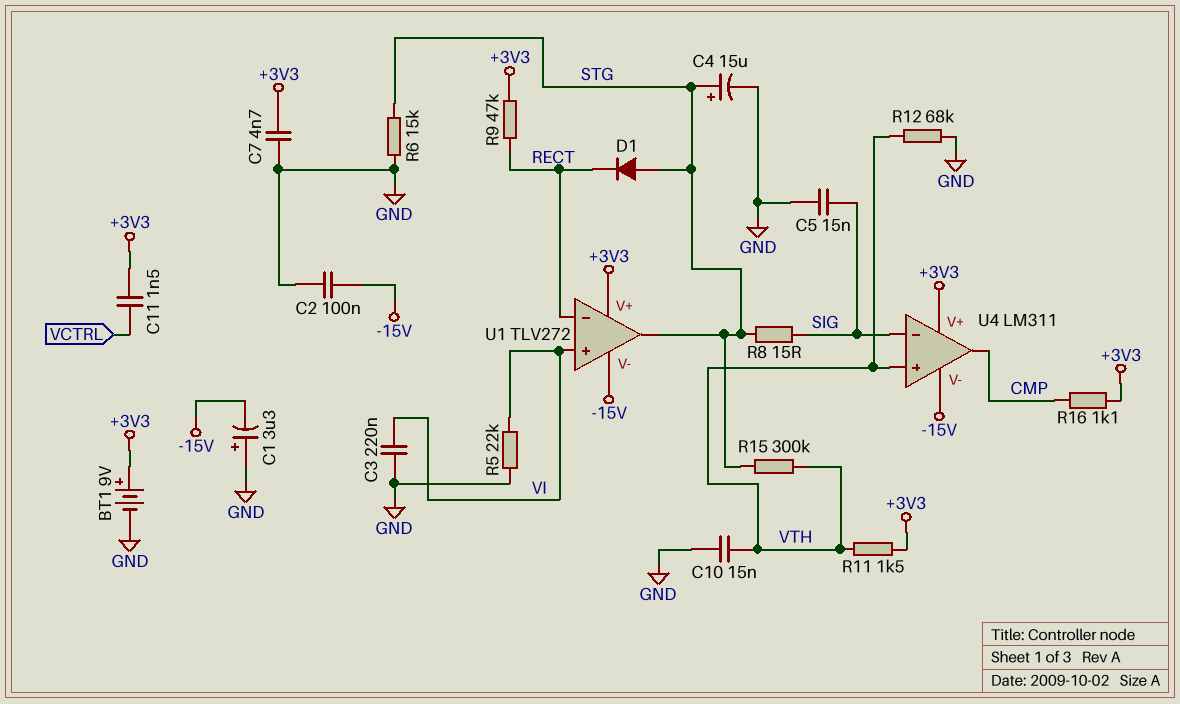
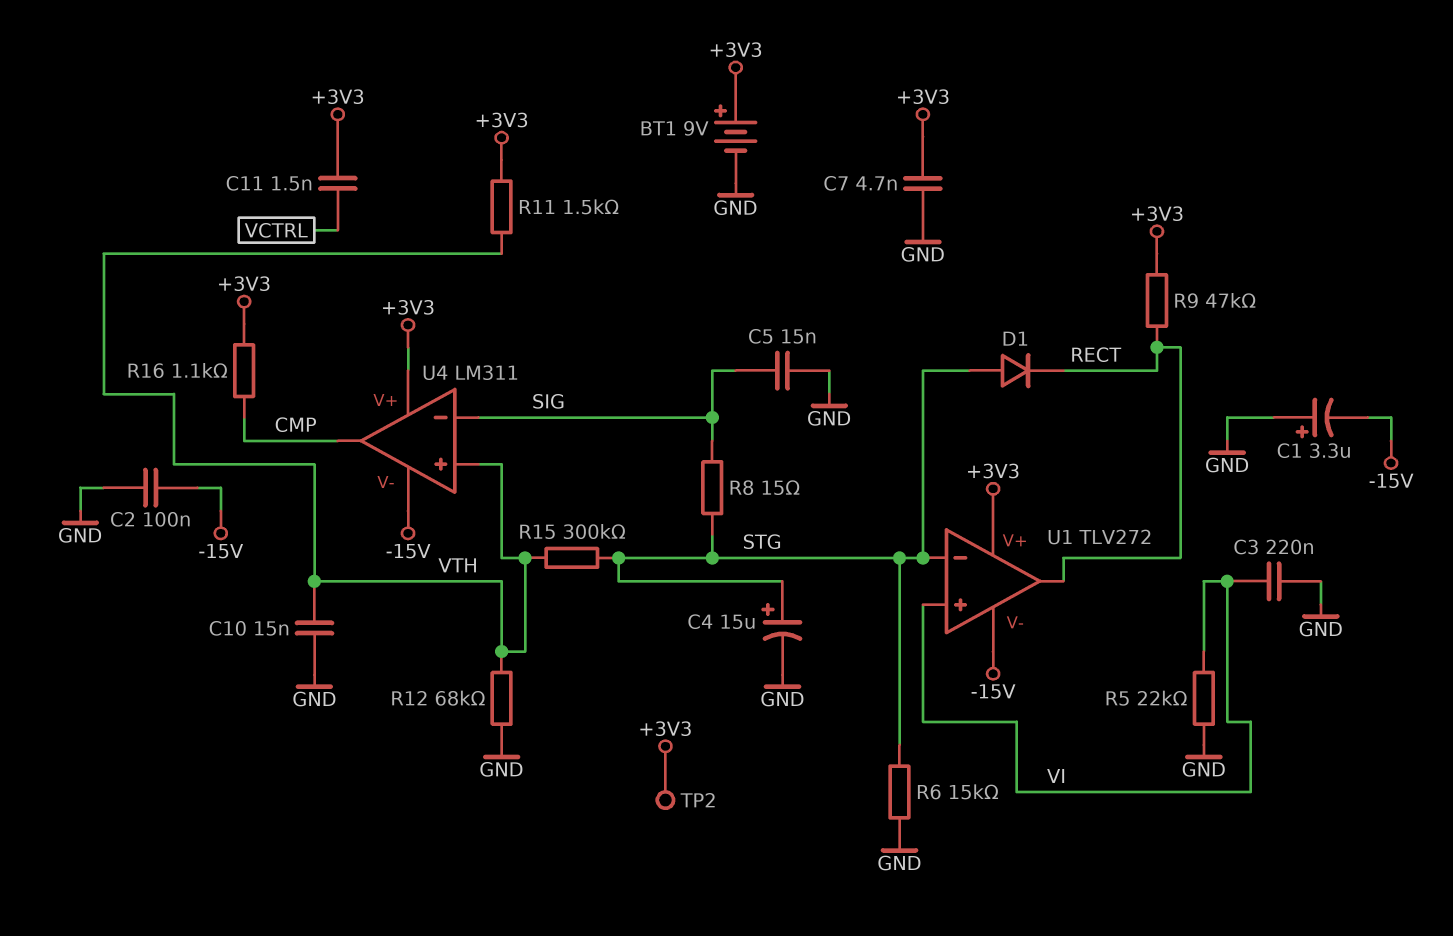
TP2: none -> test point (+3V3)
U1 pin in-: RECT -> STG
U1 pin out: STG -> RECT

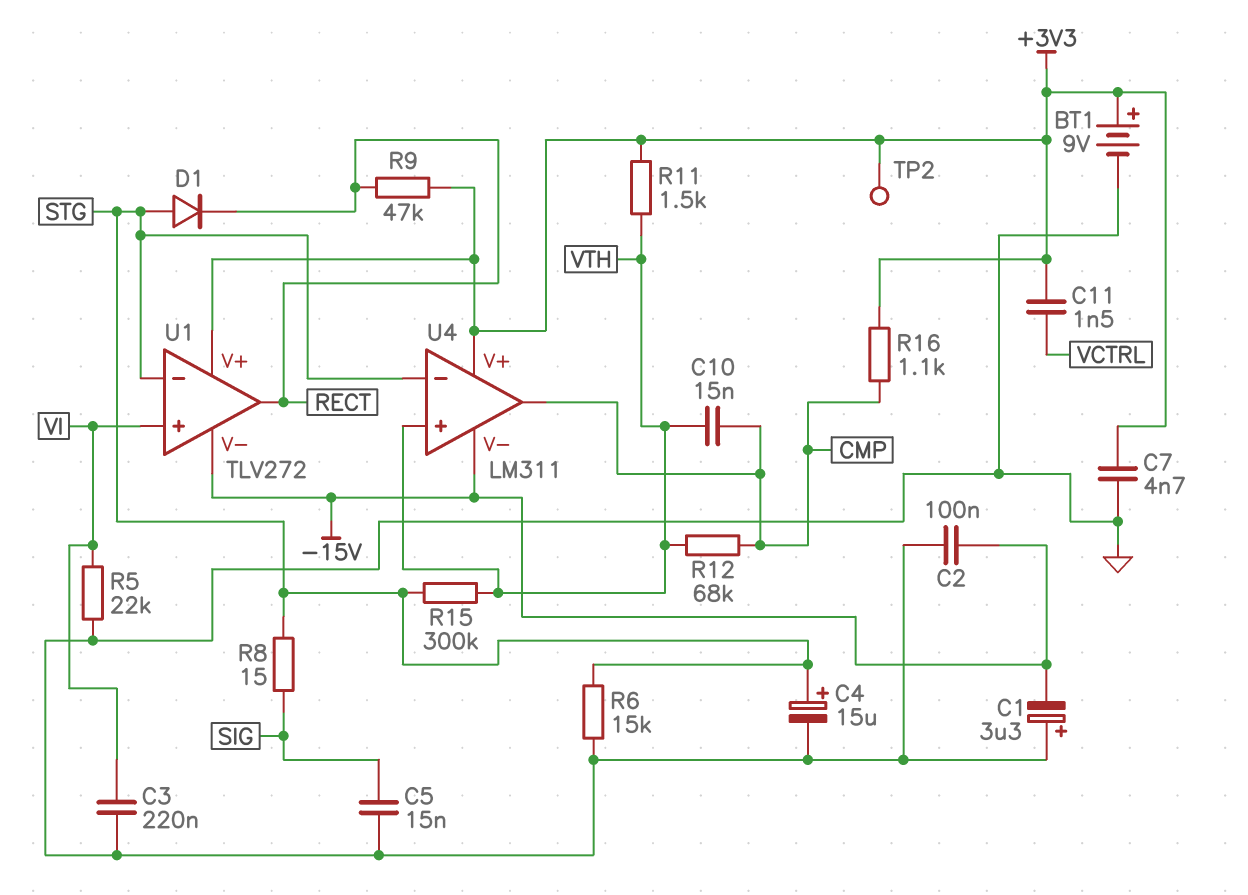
C10: 15nF (GND, VTH) -> 15nF (CMP, VTH)
R12: 68k (GND, VTH) -> 68k (CMP, VTH)
U4 pin in-: SIG -> STG

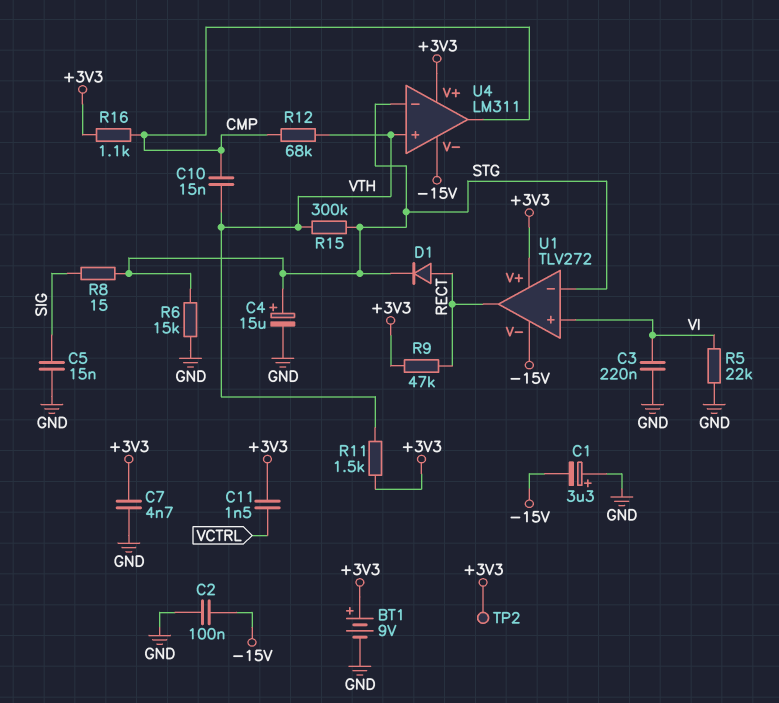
D1: diode (A STG, K RECT) -> diode (A RECT, K STG)

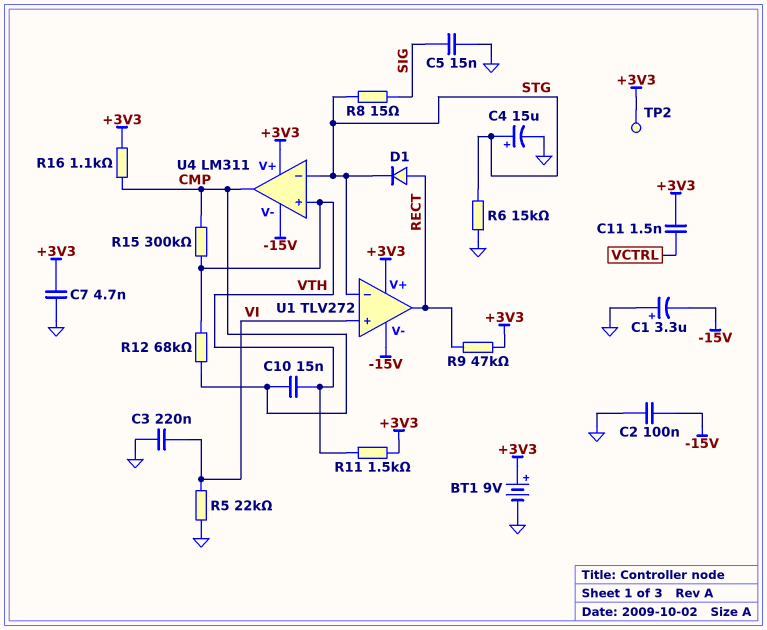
R15: 300k (STG, VTH) -> 300k (CMP, VTH)

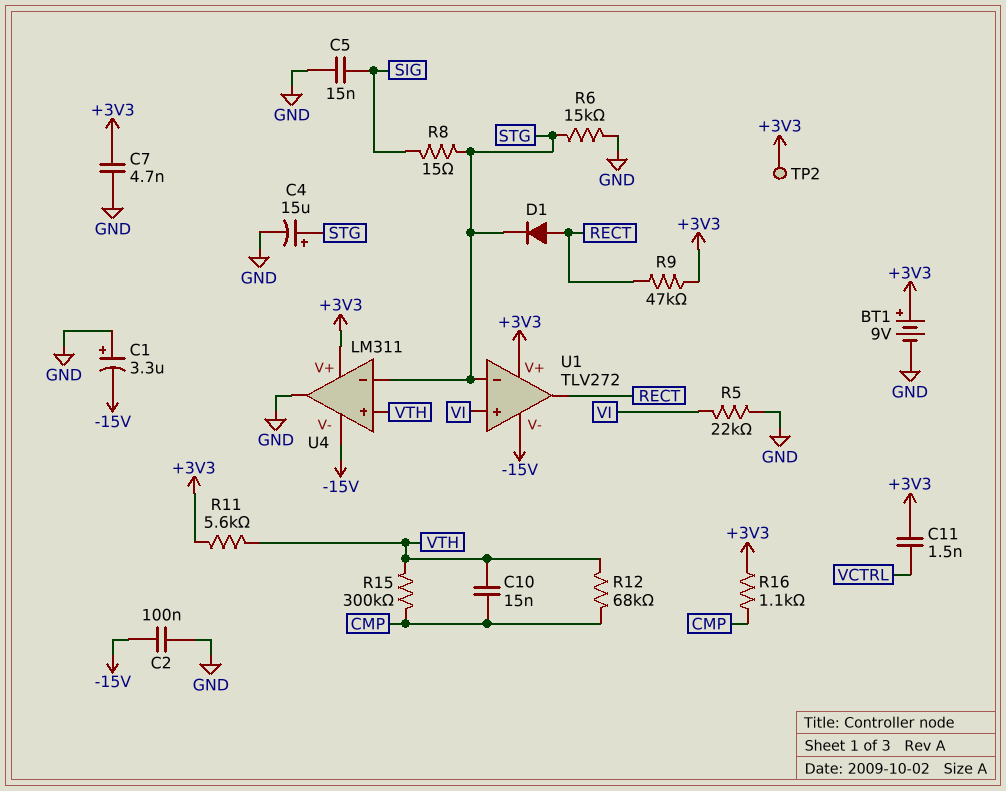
C3: 220nF (GND, VI) -> none
R11: 1.5k (+3V3, VTH) -> 5.6k (+3V3, VTH)
U4 pin out: CMP -> GND

